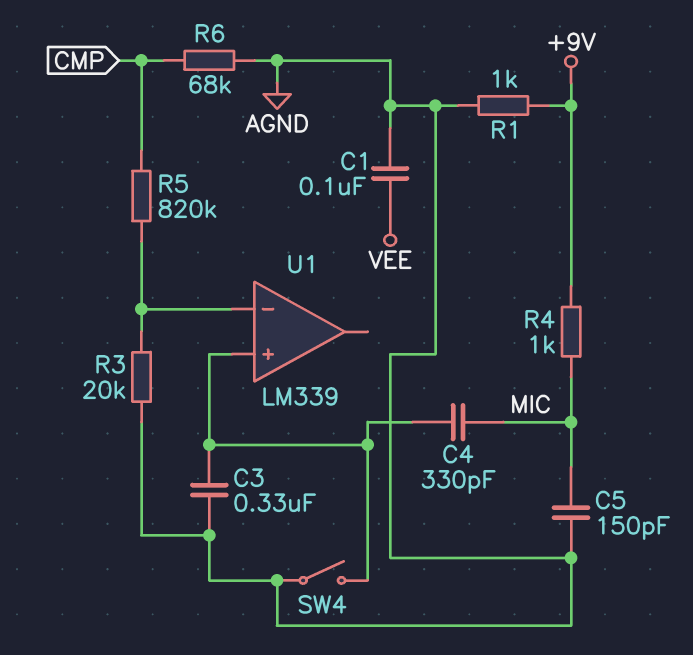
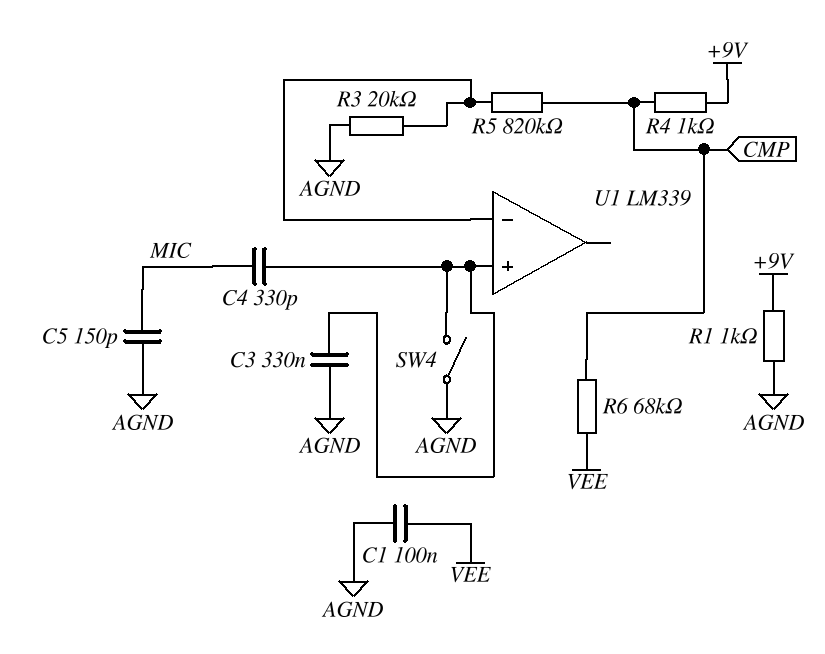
R4: 1k (+9V, MIC) -> 1k (+9V, CMP)
R6: 68k (AGND, CMP) -> 68k (CMP, VEE)

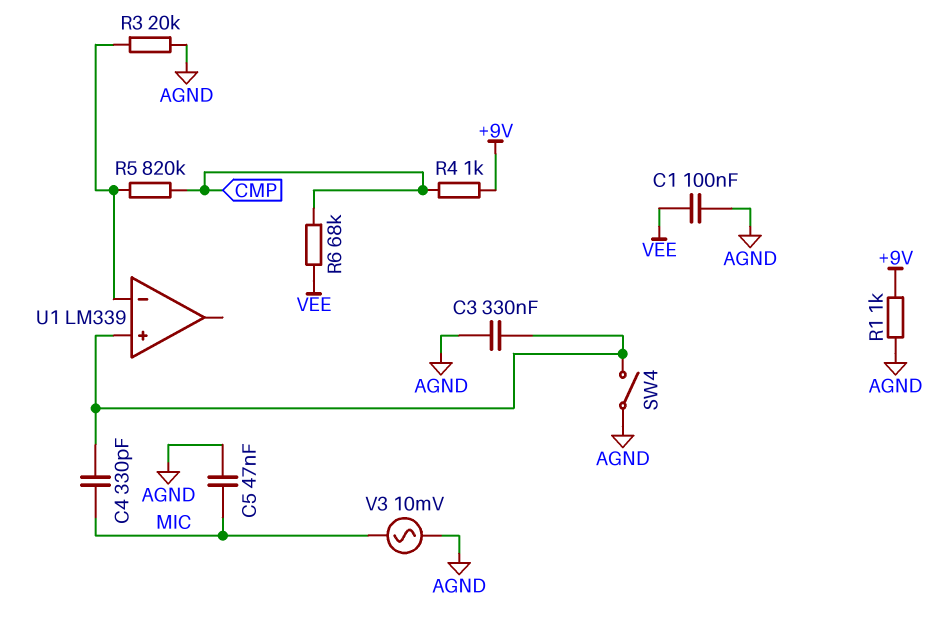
C5: 150pF (AGND, MIC) -> 47nF (AGND, MIC)
V3: none -> AC 10mV (AGND, MIC)

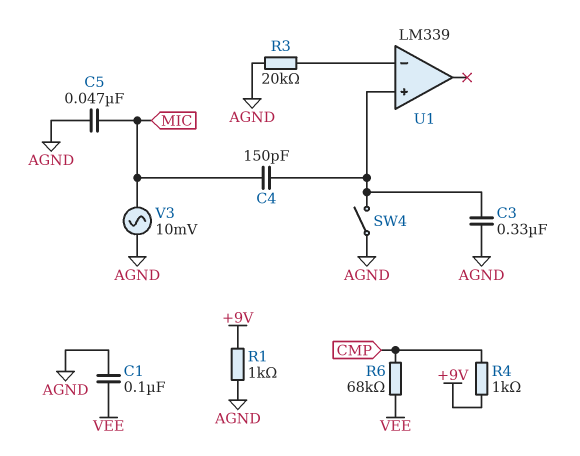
C4: 330pF (MIC, U1/in+) -> 150pF (MIC, U1/in+)
R5: 820k (CMP, U1/in-) -> none

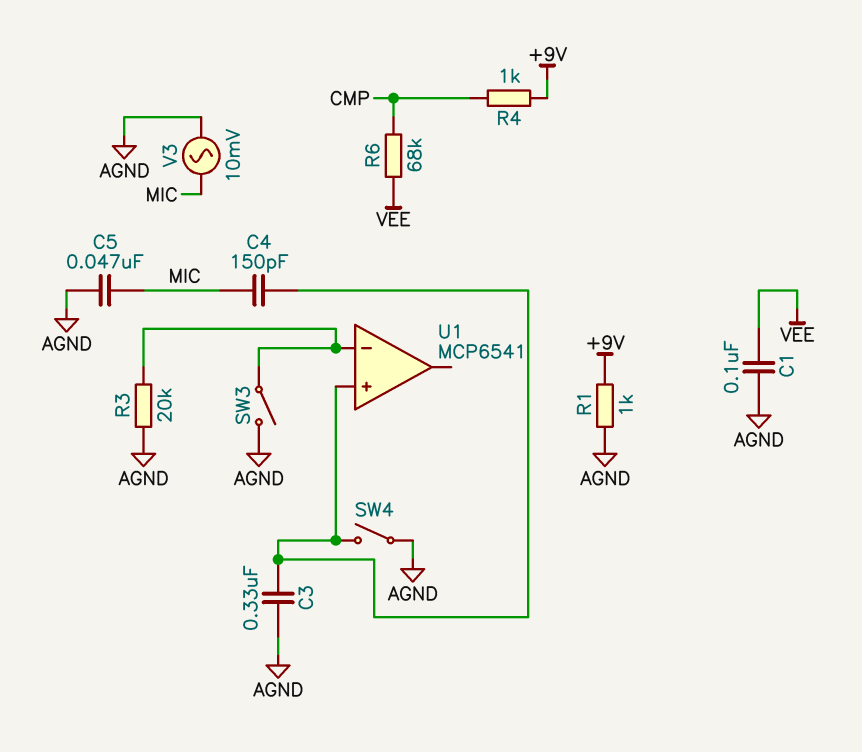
SW3: none -> switch (AGND, U1/in-)
U1: LM339 -> MCP6541

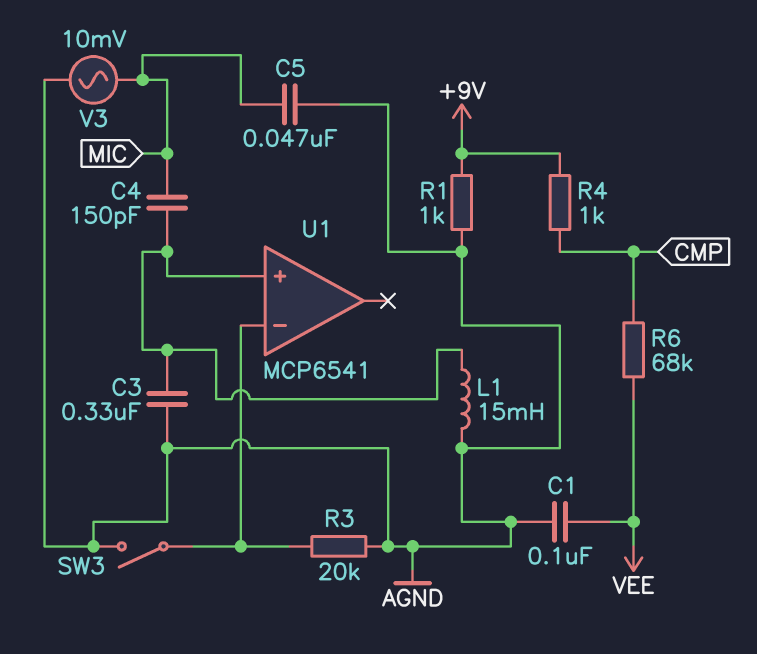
L1: none -> 15mH (AGND, U1/in+)
SW4: switch (AGND, U1/in+) -> none

